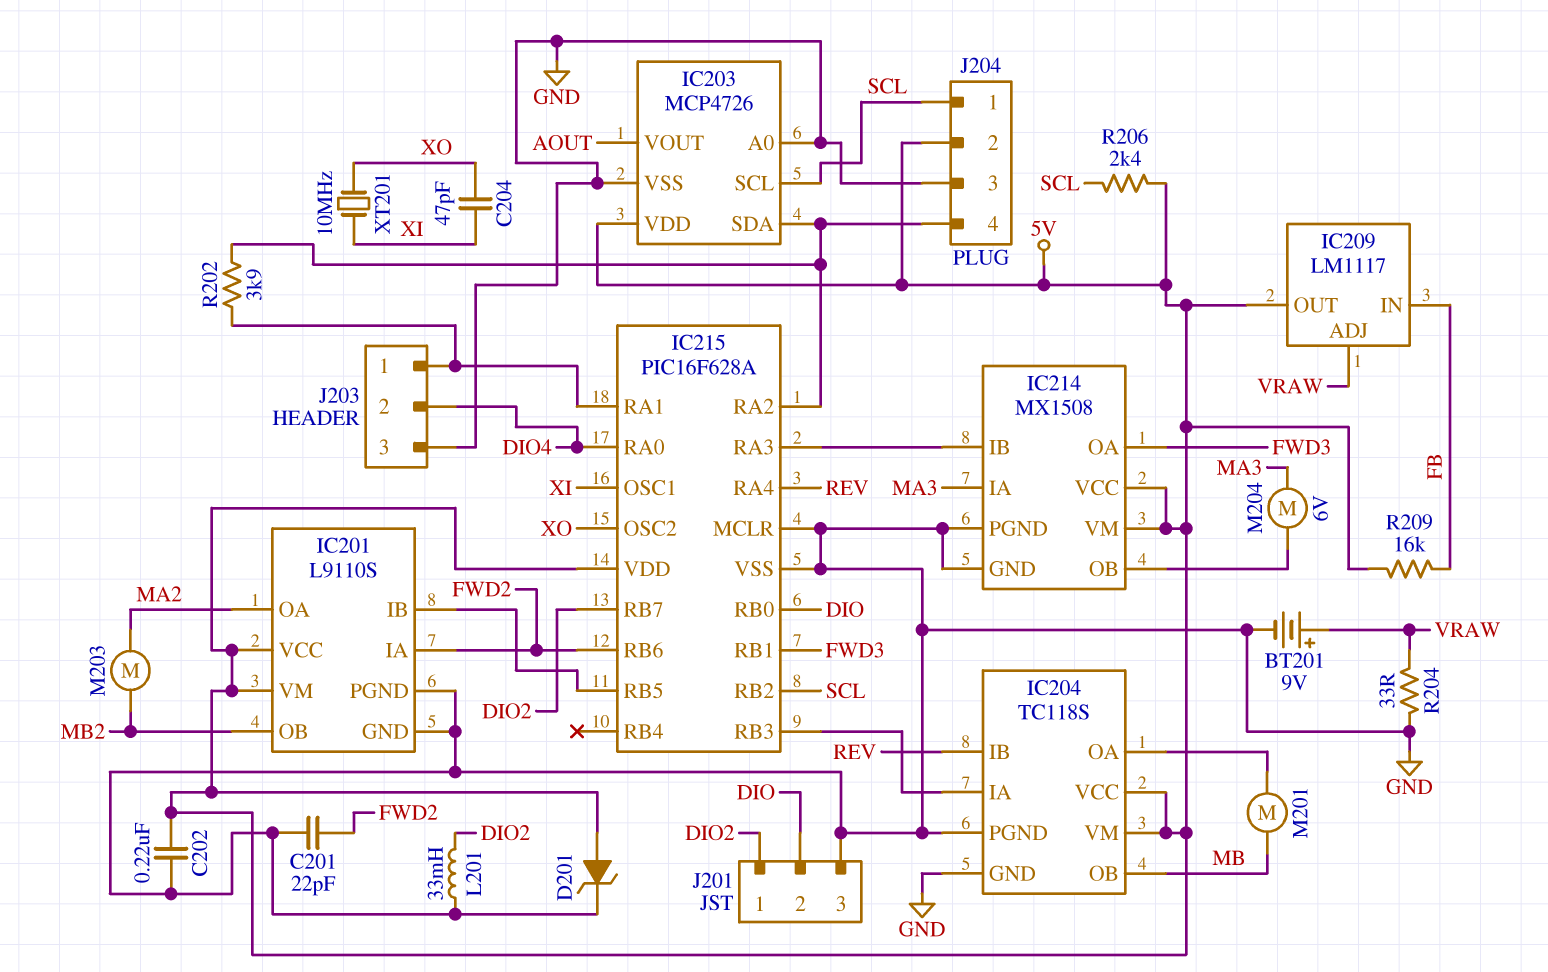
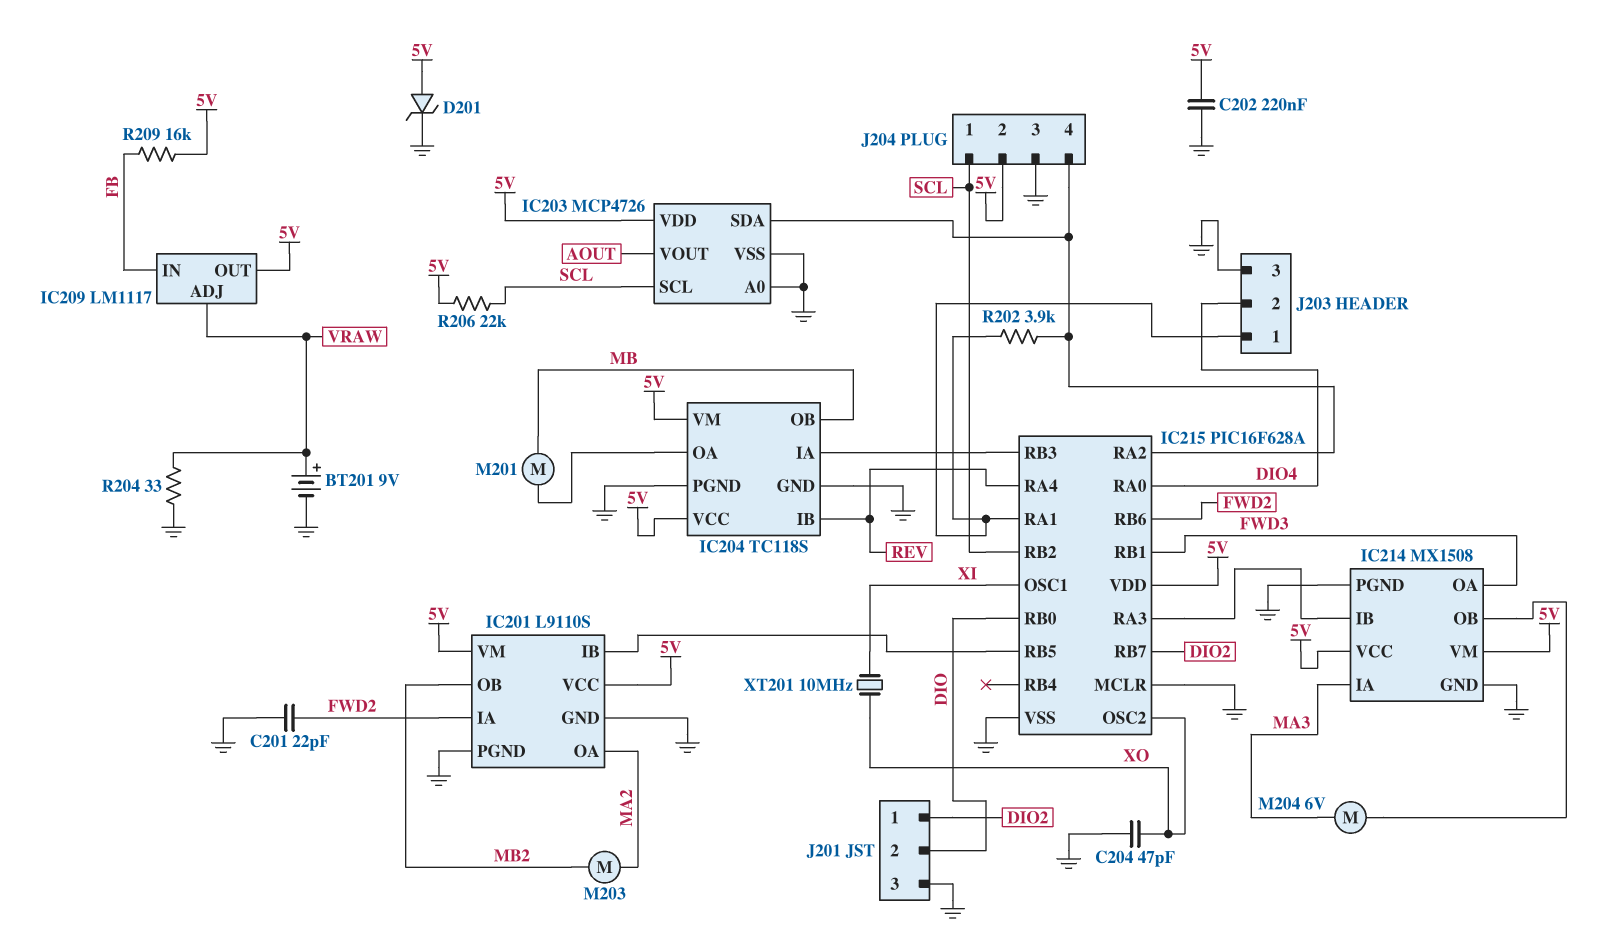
C204: 47pF (XI, XO) -> 47pF (GND, XO)
L201: 33mH (DIO2, GND) -> none
R206: 2.4k (5V, SCL) -> 22k (5V, SCL)

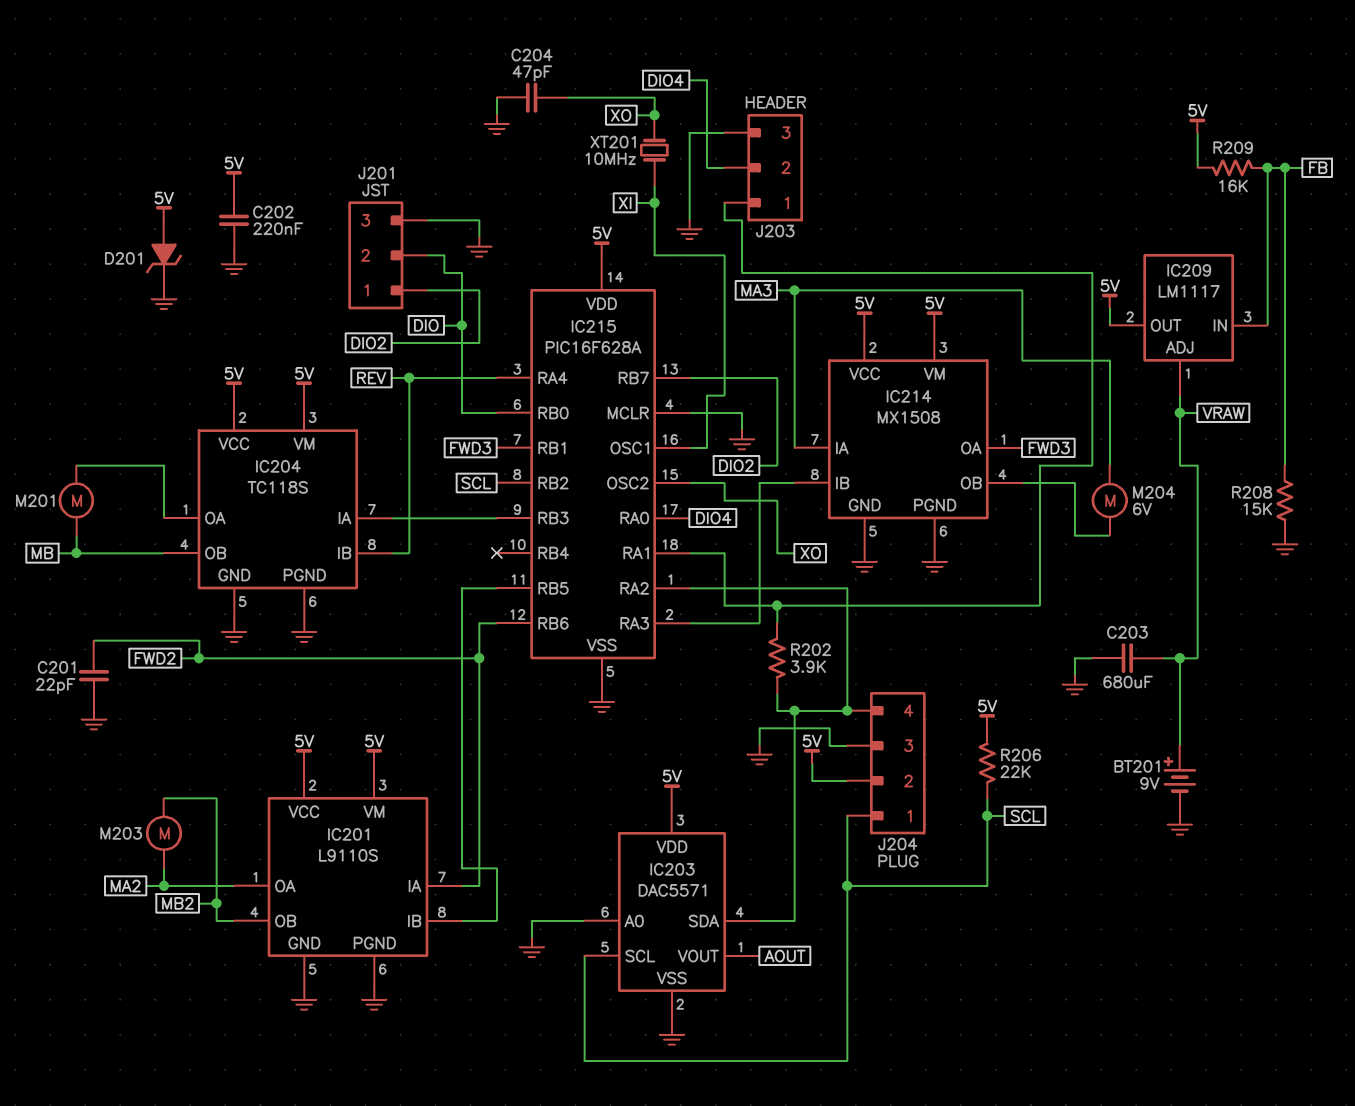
C203: none -> 680uF (GND, VRAW)
IC203: MCP4726 -> DAC5571
R204: 33 (GND, VRAW) -> none
R208: none -> 15k (FB, GND)

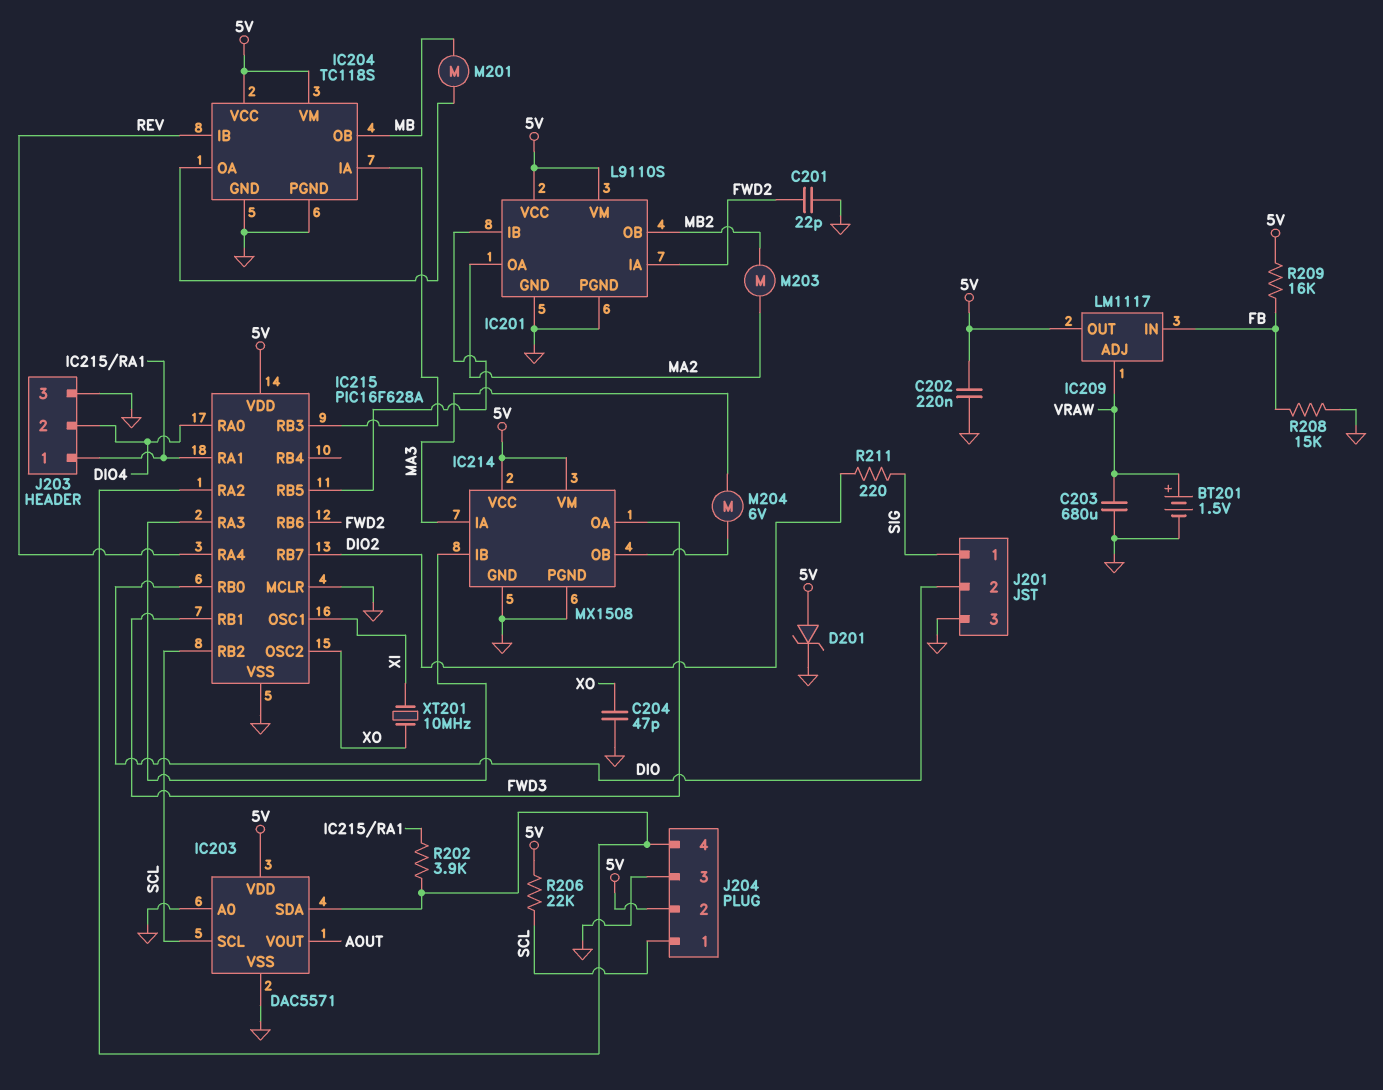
BT201: 9V (plus VRAW, minus GND) -> 1.5V (plus VRAW, minus GND)
J201 pin 1: DIO2 -> SIG
R211: none -> 220 (DIO2, SIG)

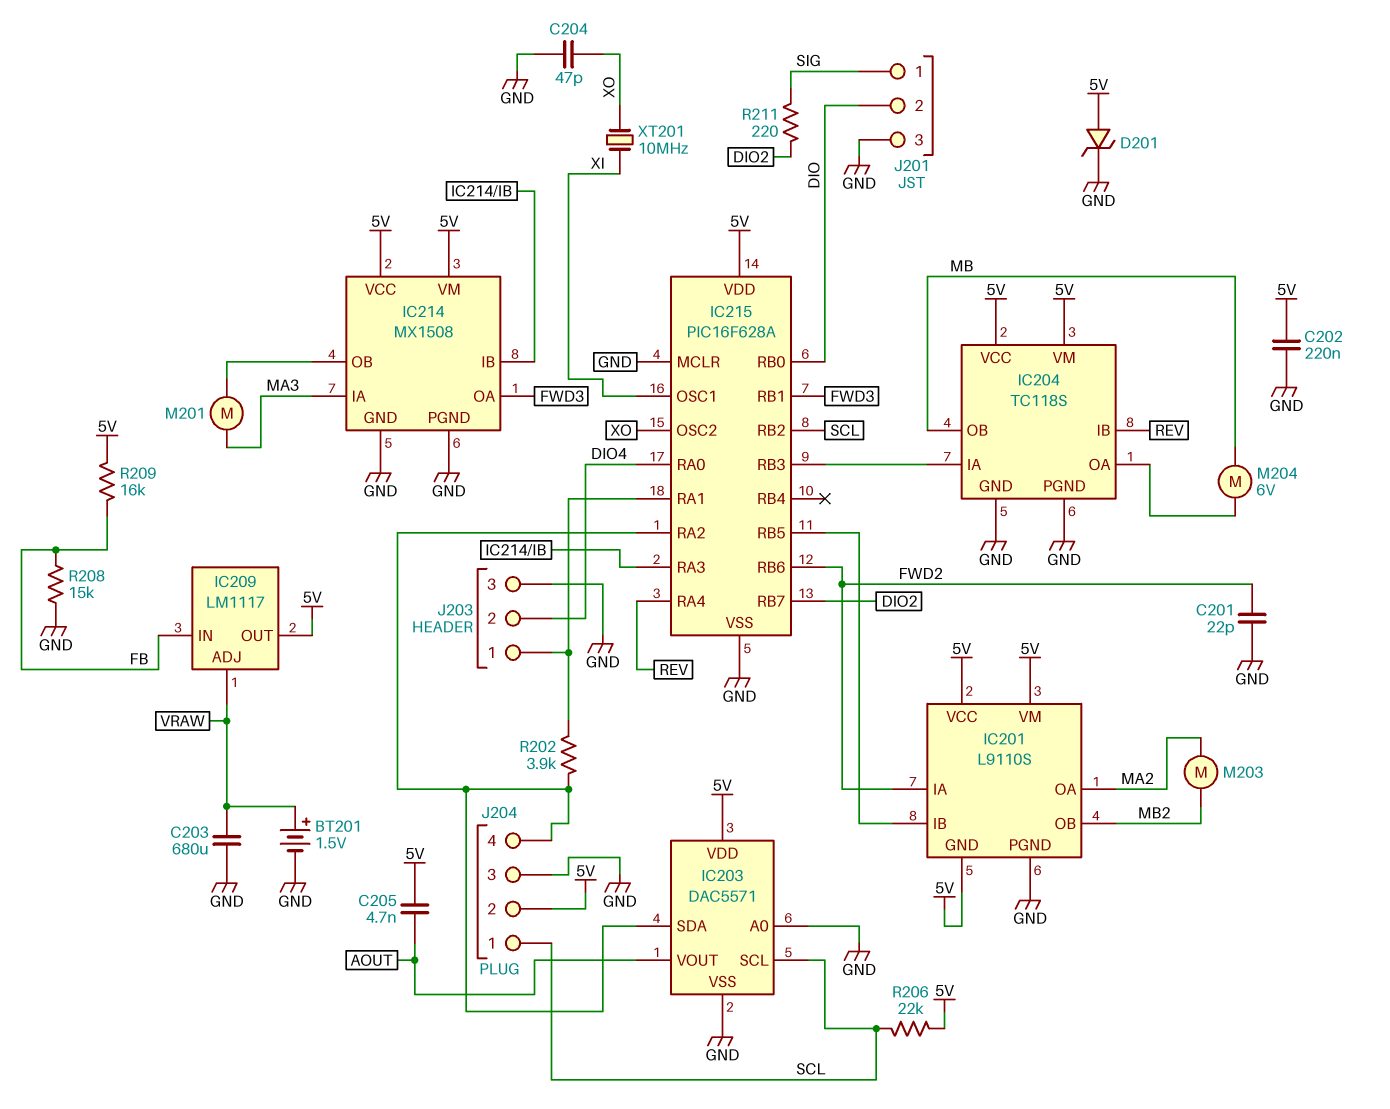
C205: none -> 4.7nF (5V, AOUT)
IC201 pin GND: GND -> 5V
M201: motor (IC204/OA, MB) -> motor (IC214/OB, MA3)
M204: motor 6V (IC214/OB, MA3) -> motor 6V (IC204/OA, MB)

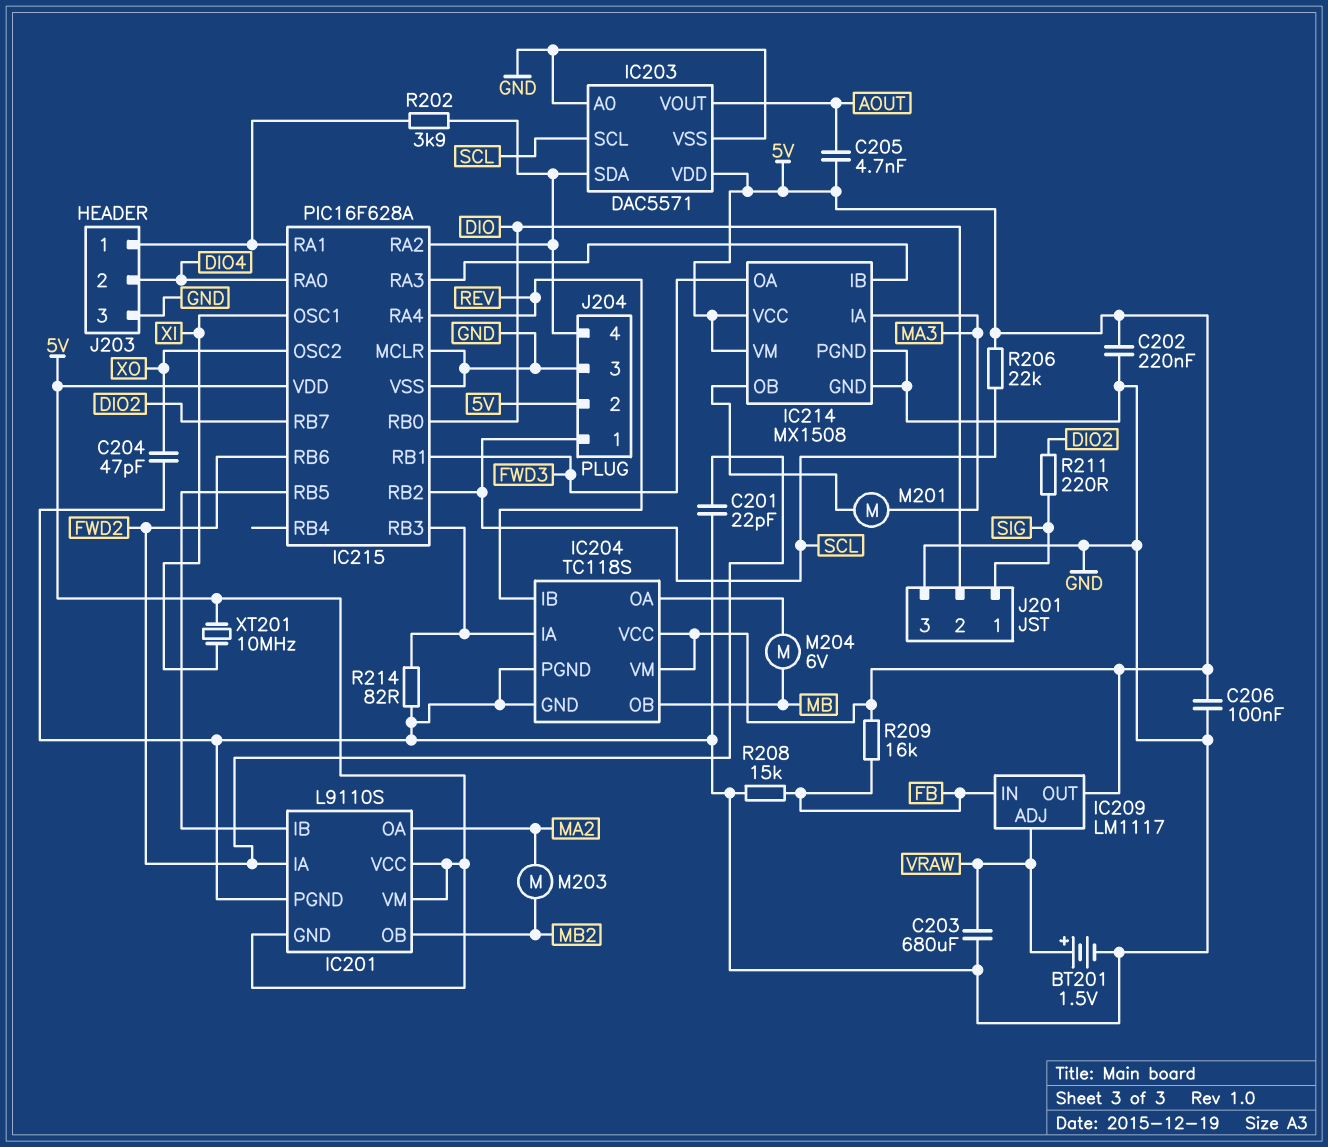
C206: none -> 100nF (5V, GND)
D201: zener (A 5V, K GND) -> none
R214: none -> 82 (GND, IC204/IA)
XT201: 10MHz (XI, XO) -> 10MHz (5V, XI)

